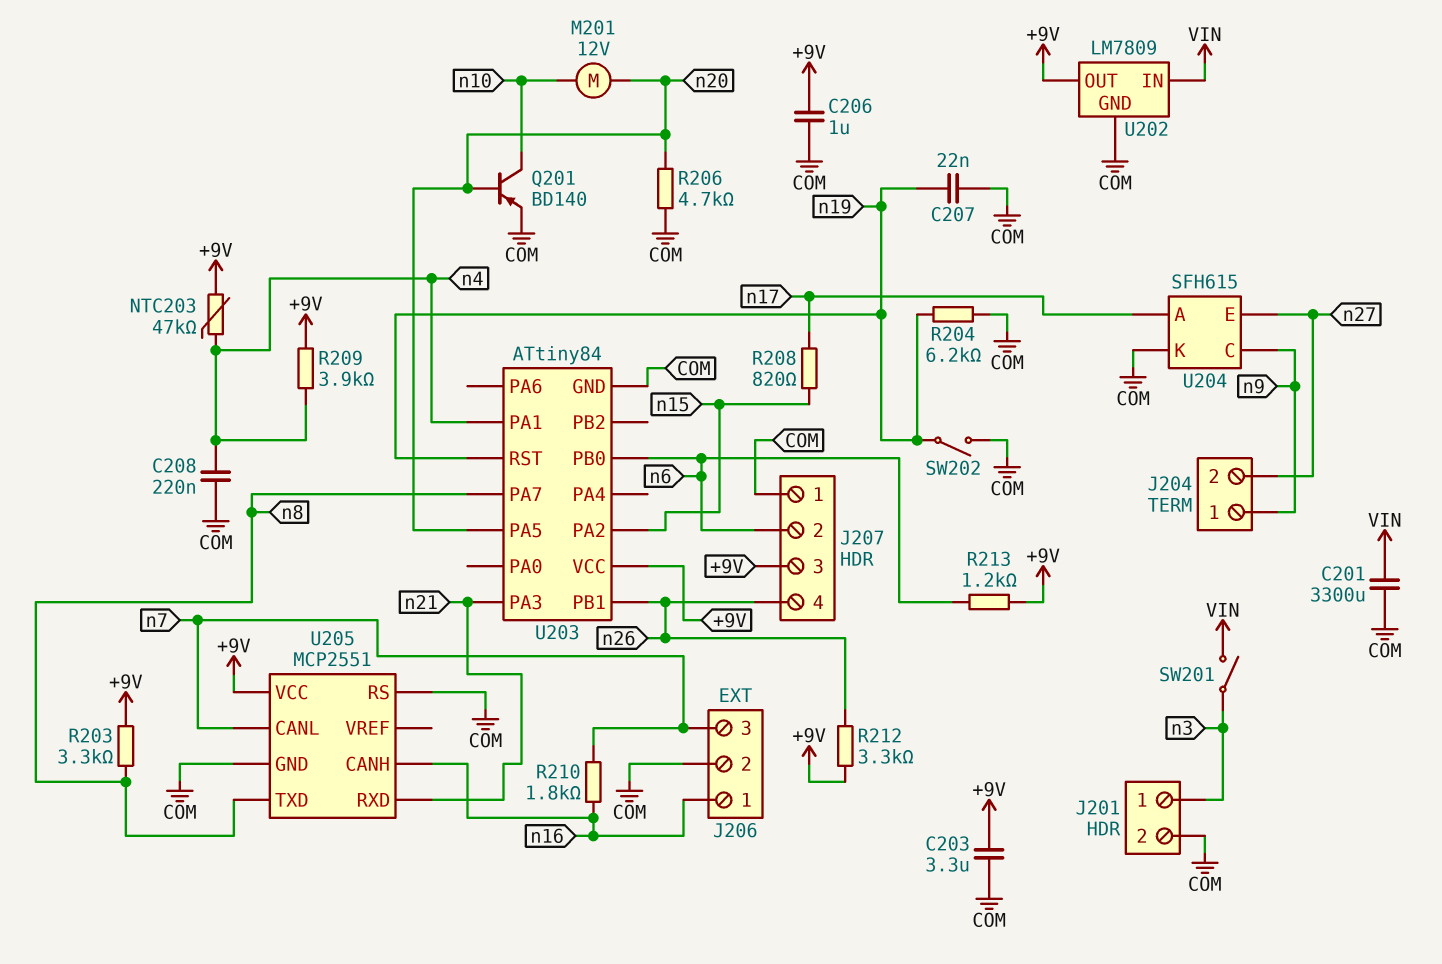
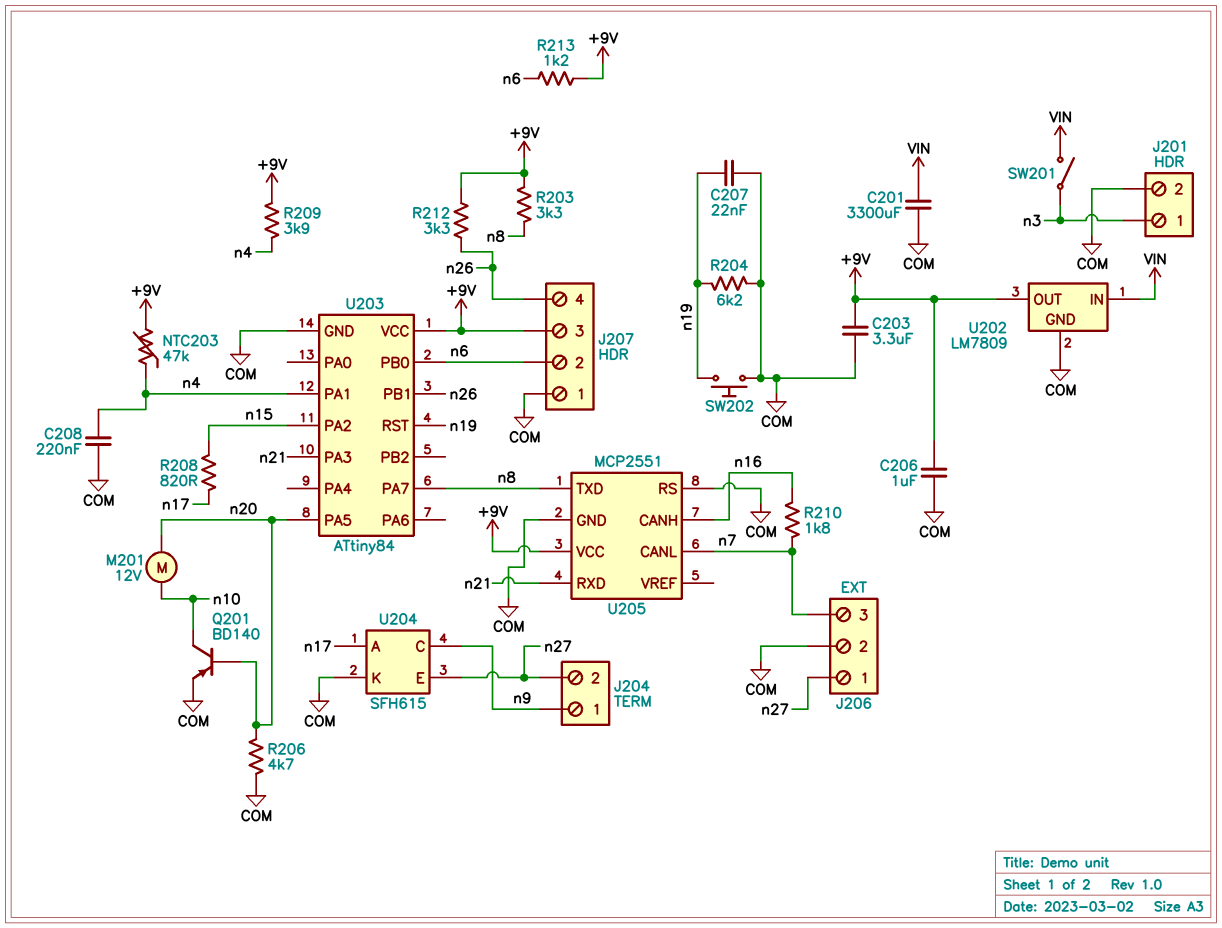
J206 pin 1: n16 -> n27
SW202: switch (COM, n19) -> button (COM, n19)

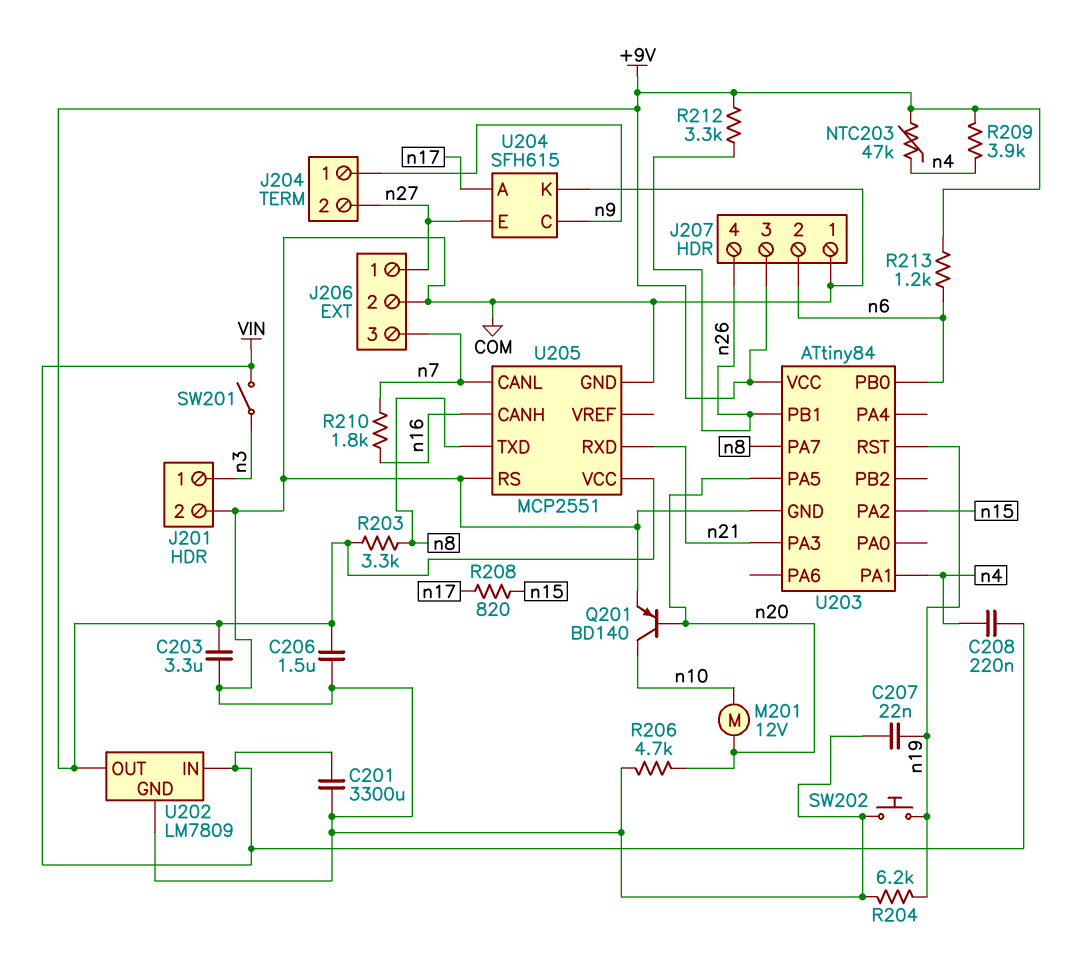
C206: 1uF (+9V, COM) -> 1.5uF (+9V, COM)
C208: 220nF (COM, n4) -> 220nF (VIN, n4)

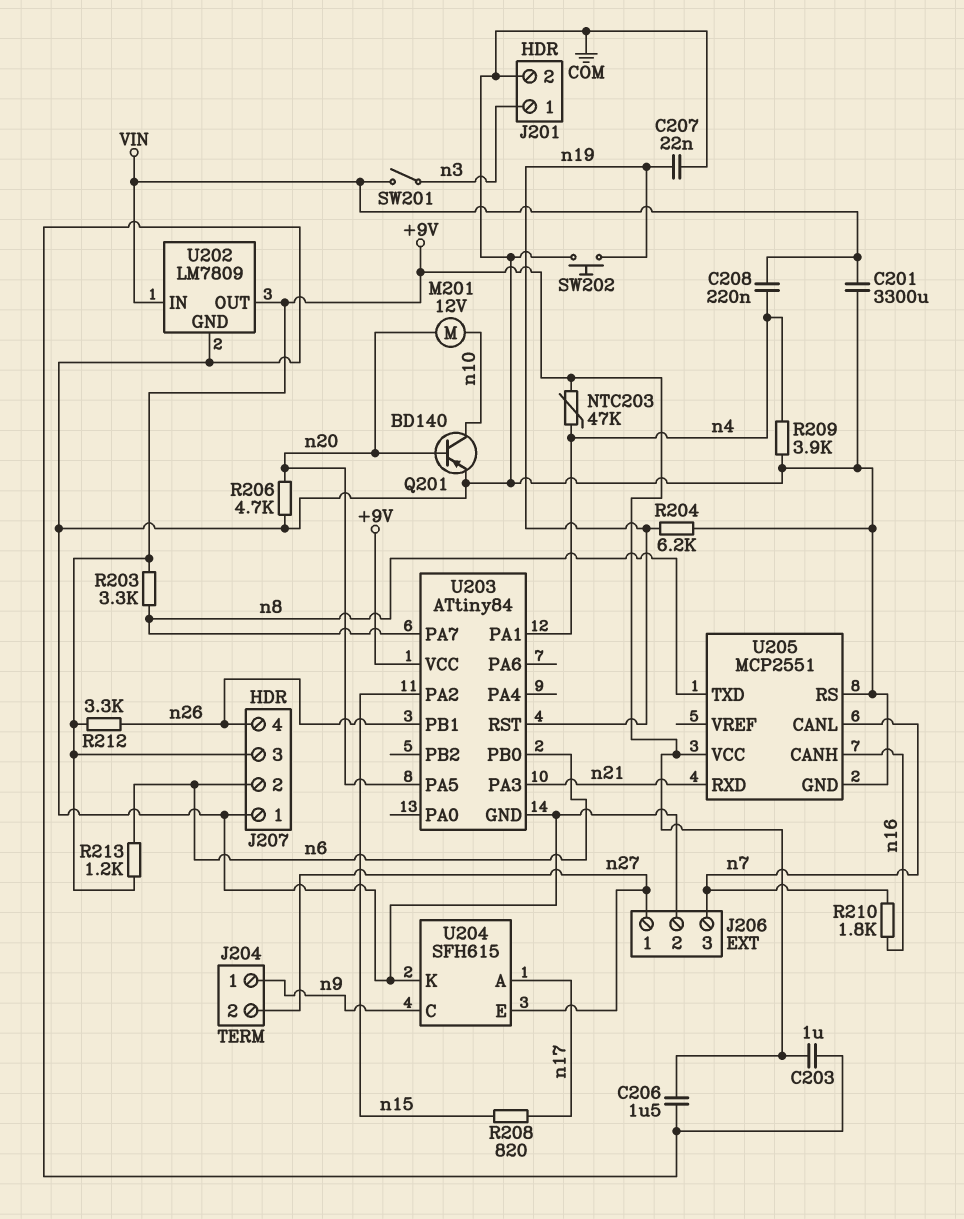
C203: 3.3uF (+9V, COM) -> 1uF (+9V, COM)
R209: 3.9k (+9V, n4) -> 3.9k (COM, n4)

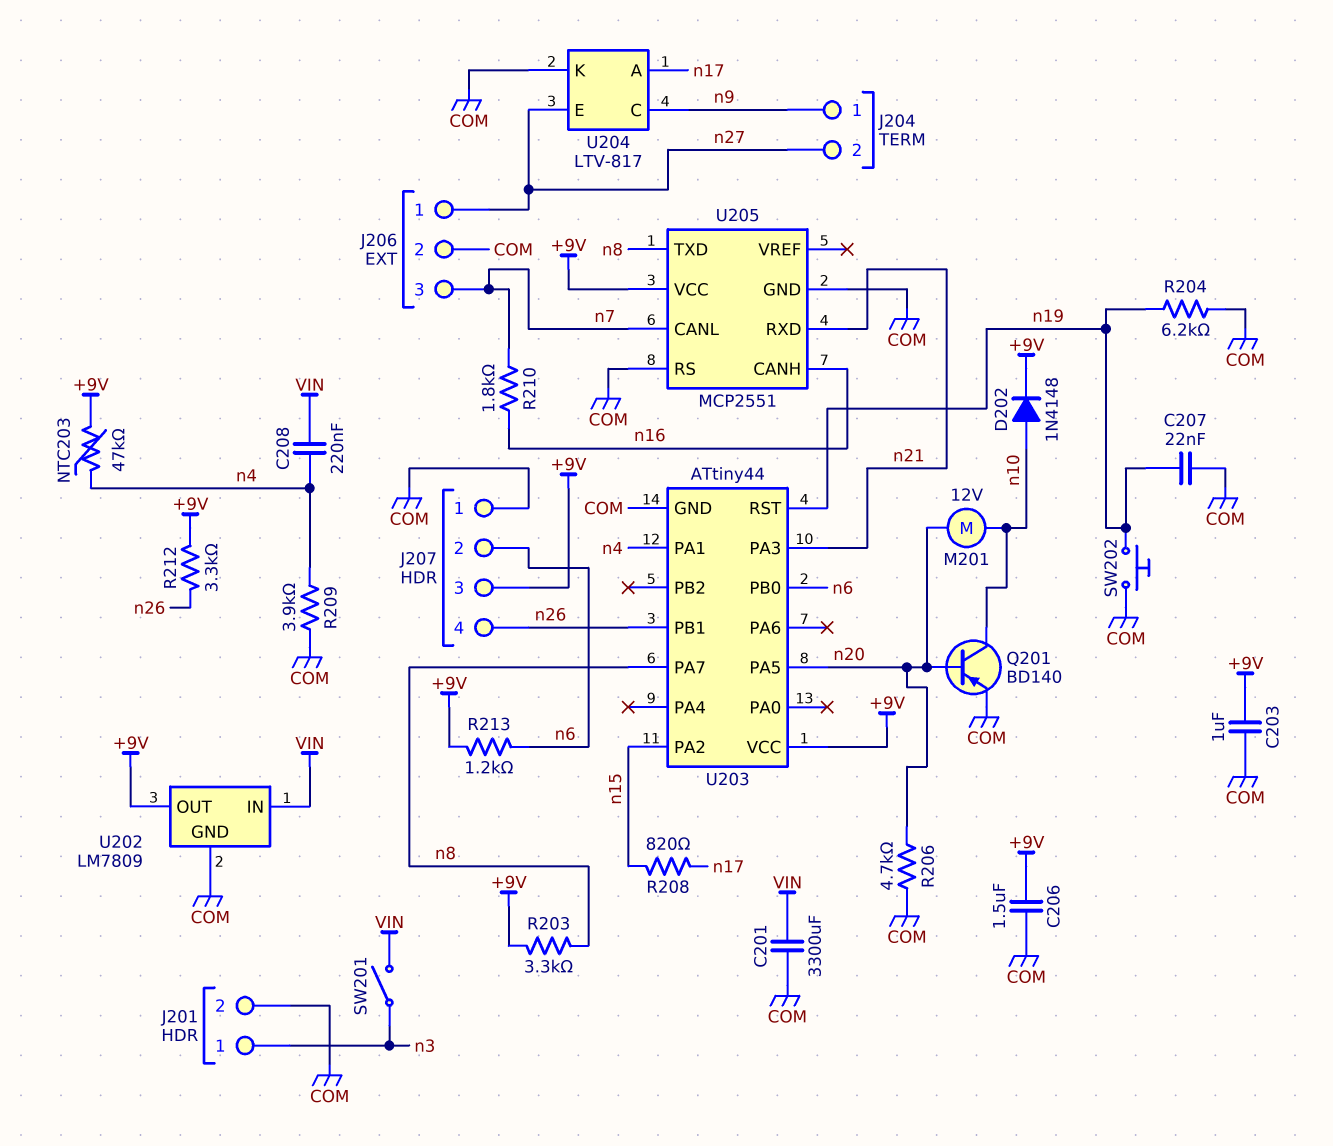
D202: none -> diode 1N4148 (A n10, K +9V)
U203: ATtiny84 -> ATtiny44
U204: SFH615 -> LTV-817

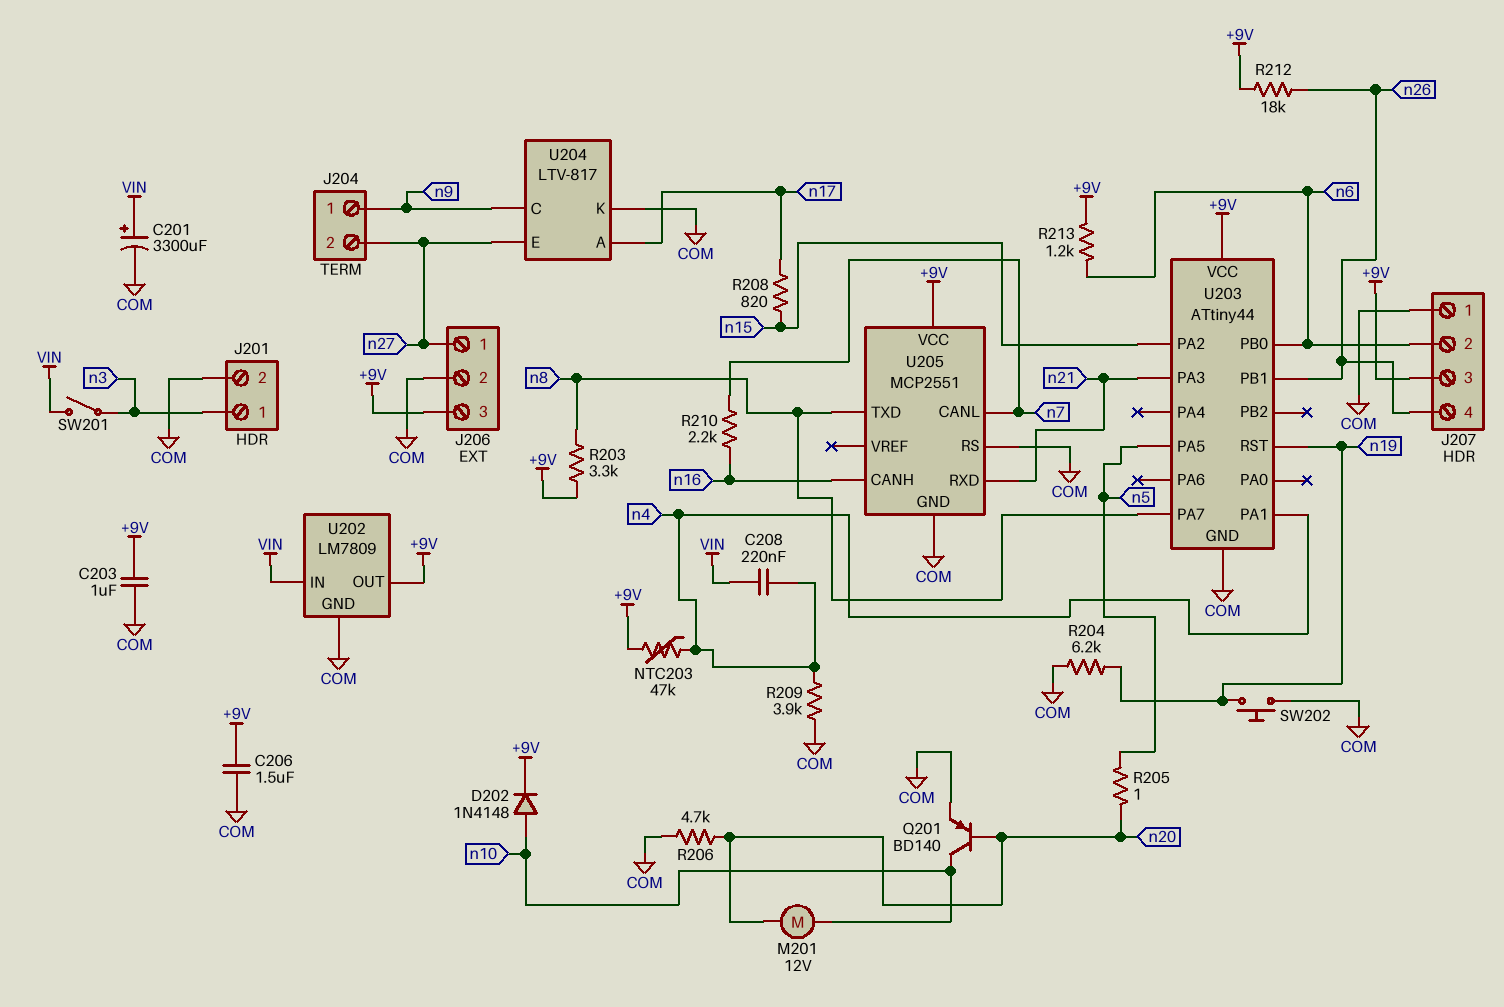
C201: 3300uF (COM, VIN) -> 3300uF (plus VIN, minus COM)
C207: 22nF (COM, n19) -> none
J206 pin 3: n7 -> +9V
R205: none -> 1 (n5, n20)
R210: 1.8k (n7, n16) -> 2.2k (n7, n16)
R212: 3.3k (+9V, n26) -> 18k (+9V, n26)
U203 pin PA5: n20 -> n5

